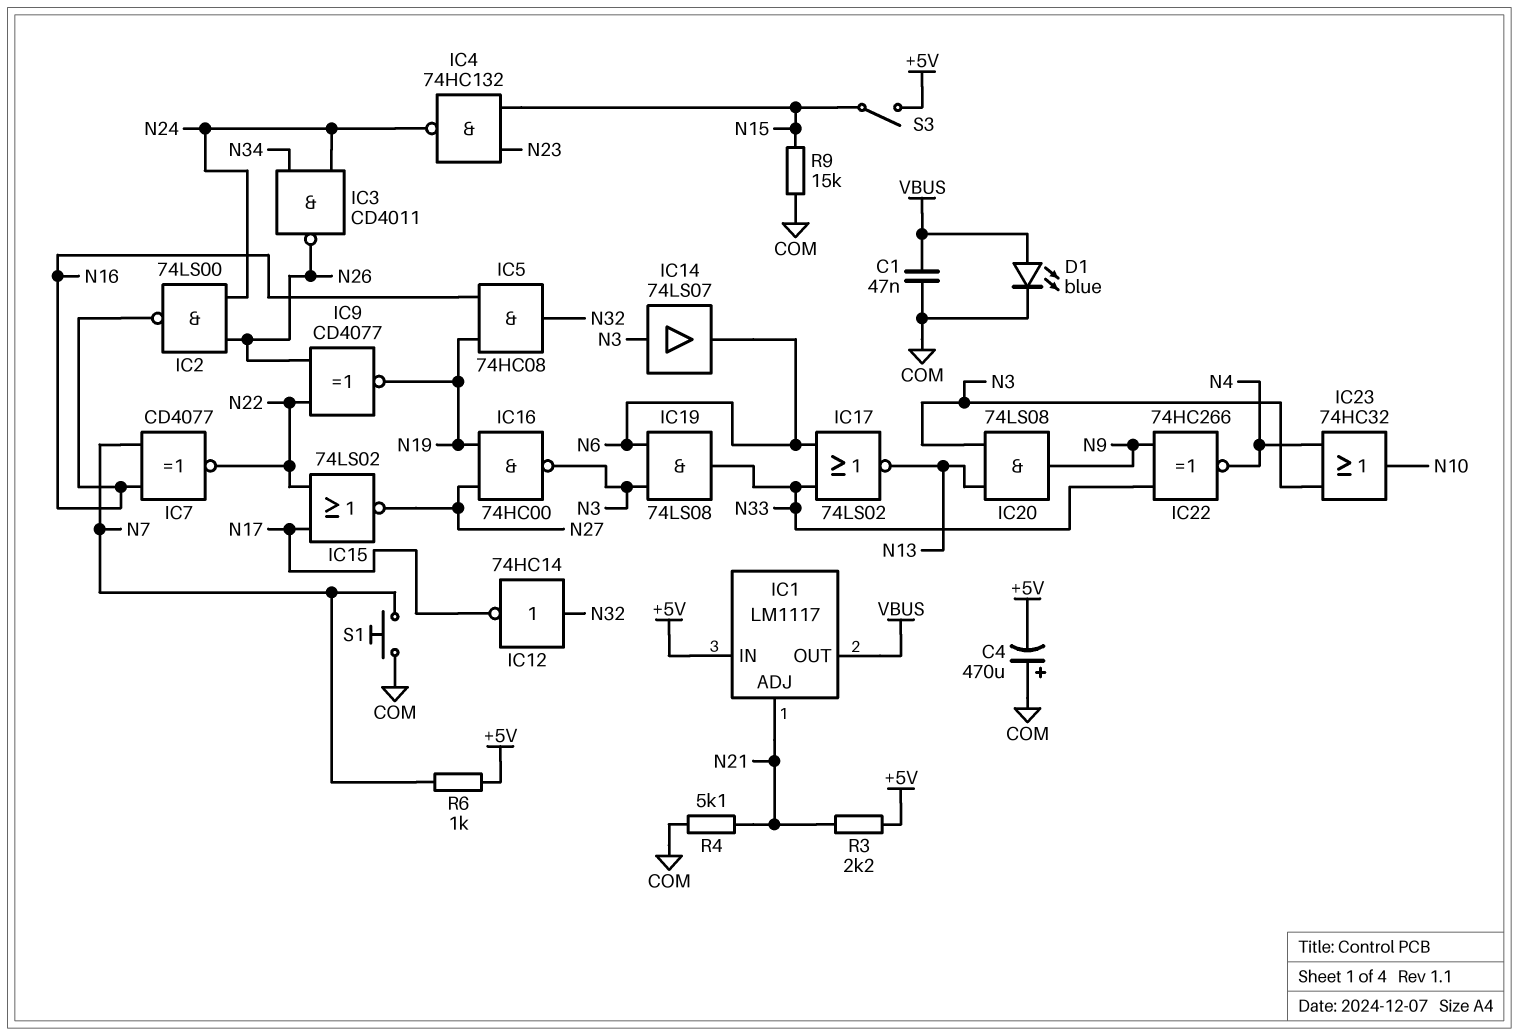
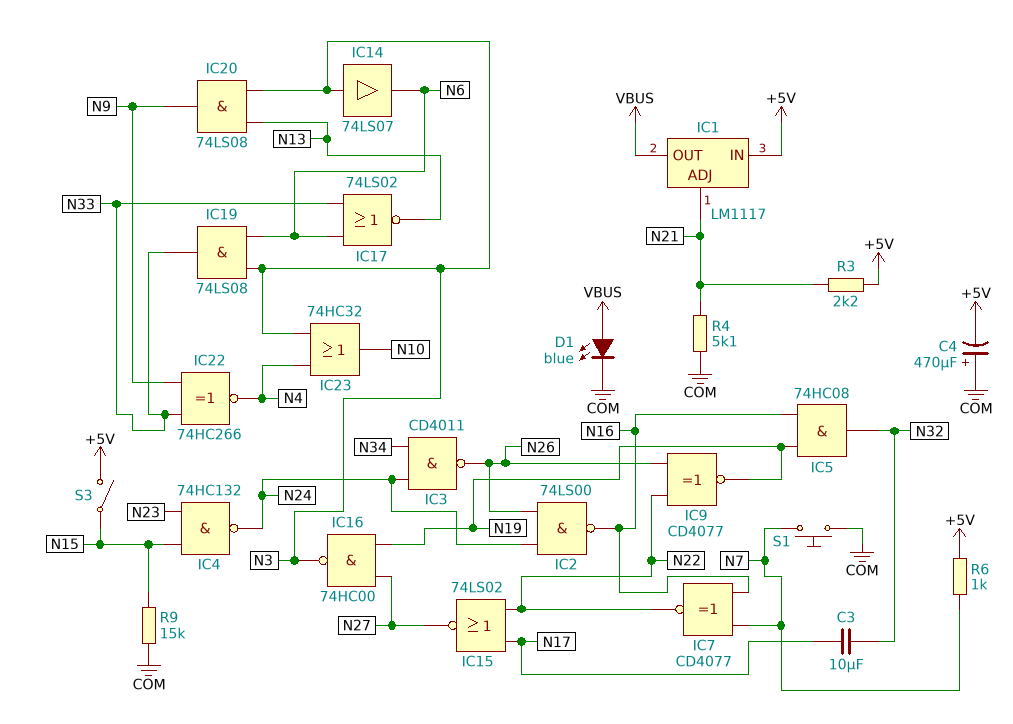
C1: 47nF (COM, VBUS) -> none
C3: none -> 10uF (N17, N32)
IC12: NOT 74HC14 (in N32, out N17) -> none

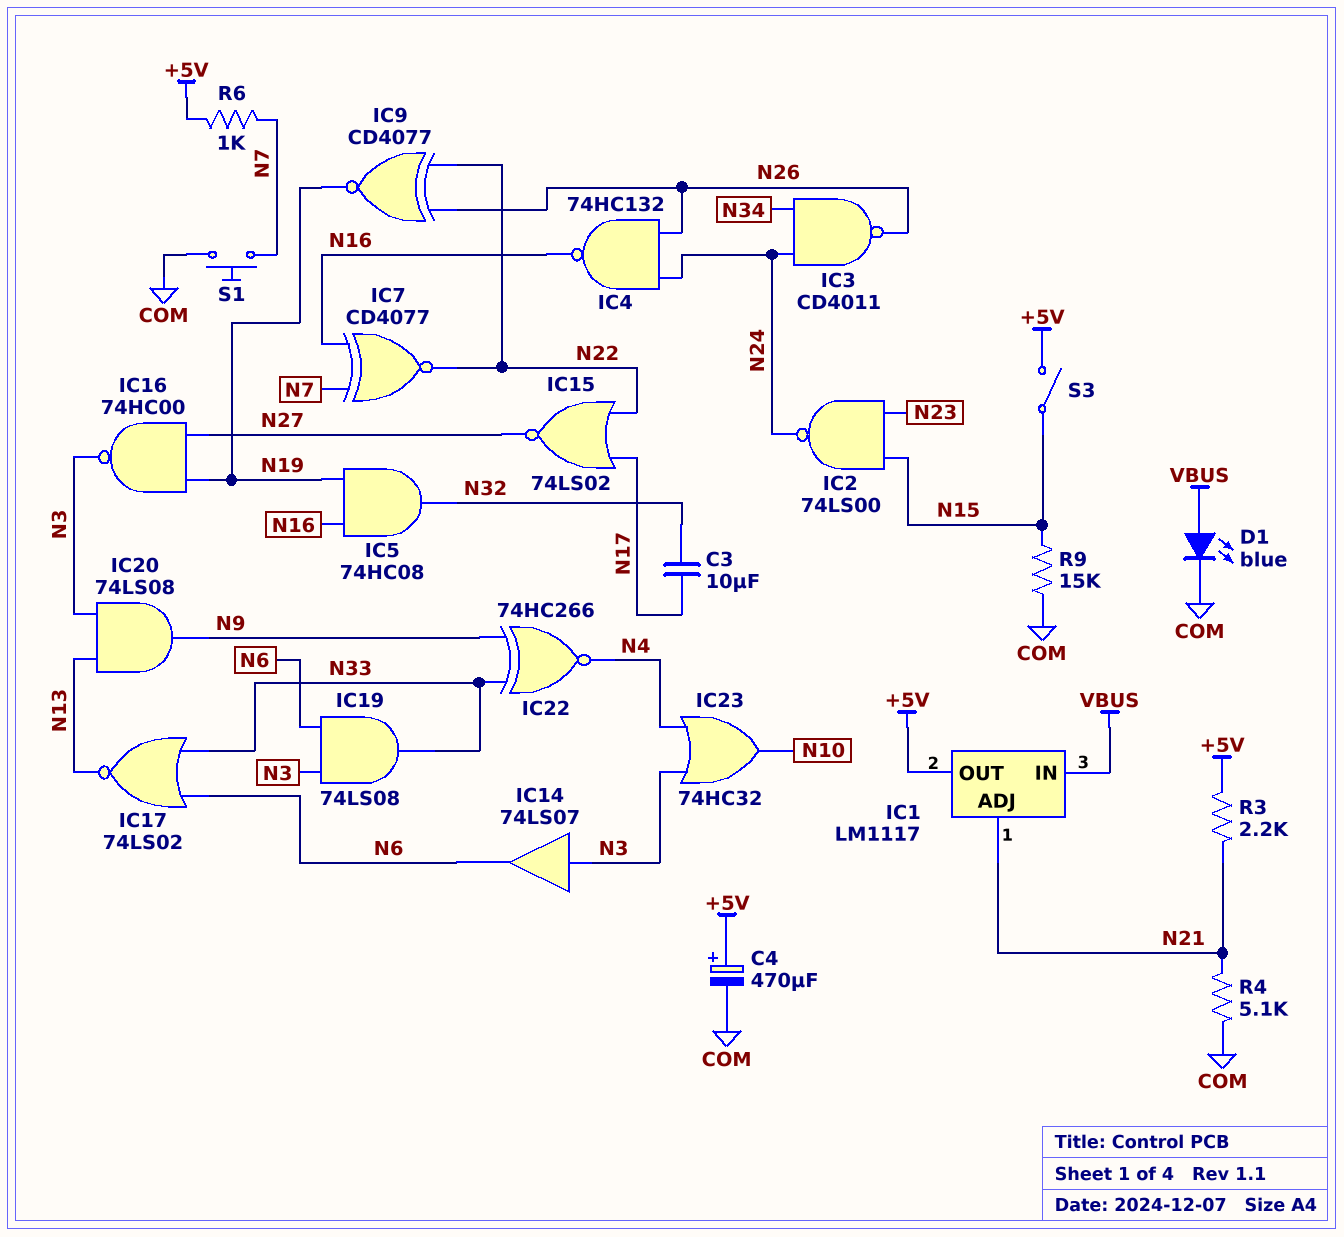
C4: 470uF (plus COM, minus +5V) -> 470uF (plus +5V, minus COM)
IC1 pin IN: +5V -> VBUS
IC1 pin OUT: VBUS -> +5V
IC2: NAND 74LS00 (in N24, in N26, out N16) -> NAND 74LS00 (in N15, in N23, out N24)
IC4: NAND 74HC132 (in N15, in N23, out N24) -> NAND 74HC132 (in N24, in N26, out N16)

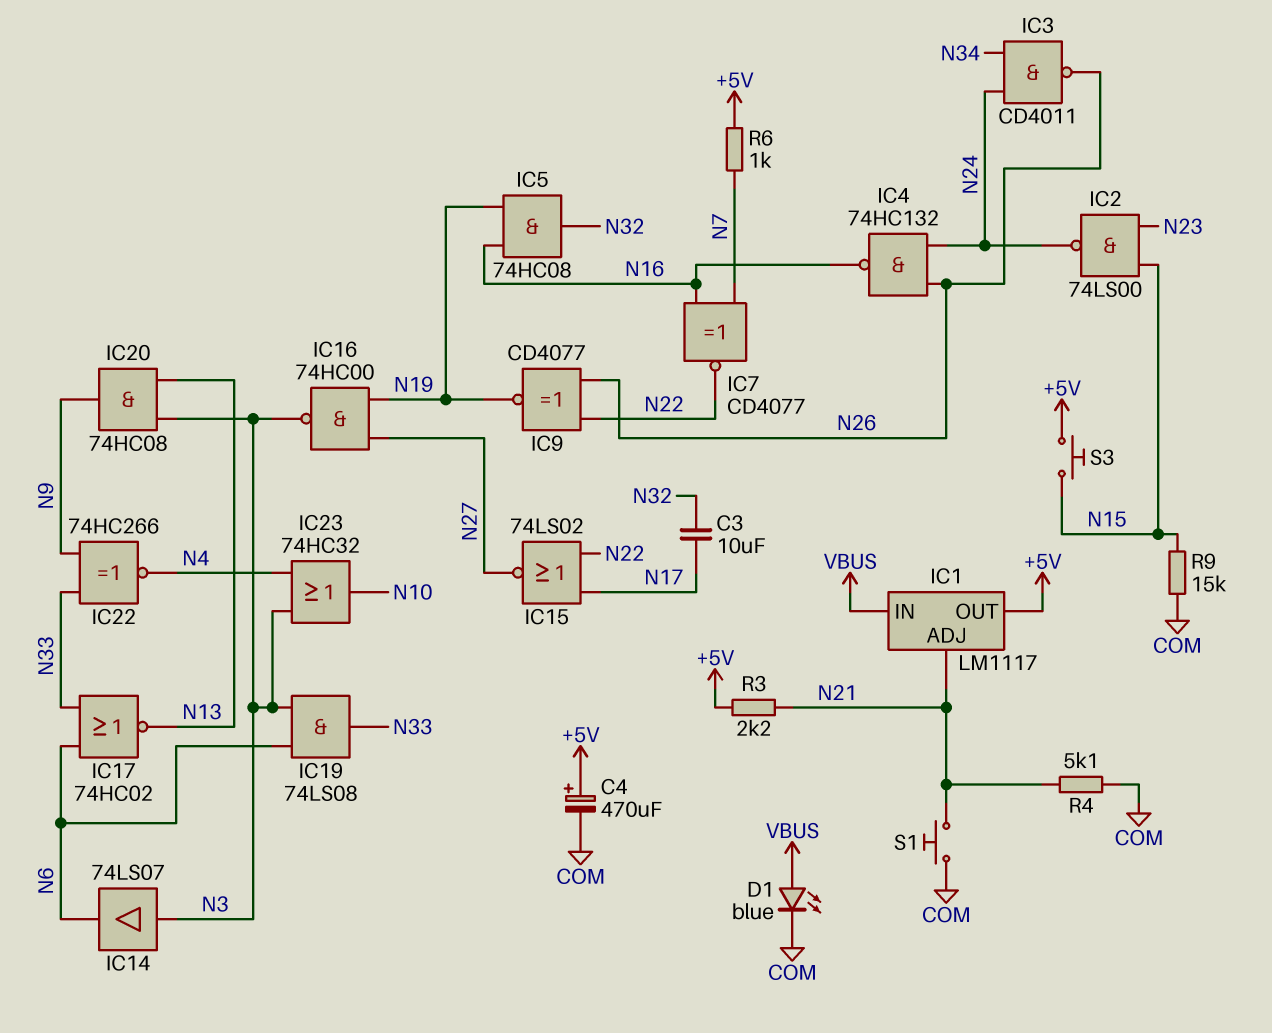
IC17: NOR 74LS02 (in N6, in N33, out N13) -> NOR 74HC02 (in N6, in N33, out N13)
IC20: AND 74LS08 (in N3, in N13, out N9) -> AND 74HC08 (in N3, in N13, out N9)
S1: button (COM, N7) -> button (COM, N21)
S3: switch (+5V, N15) -> button (+5V, N15)

